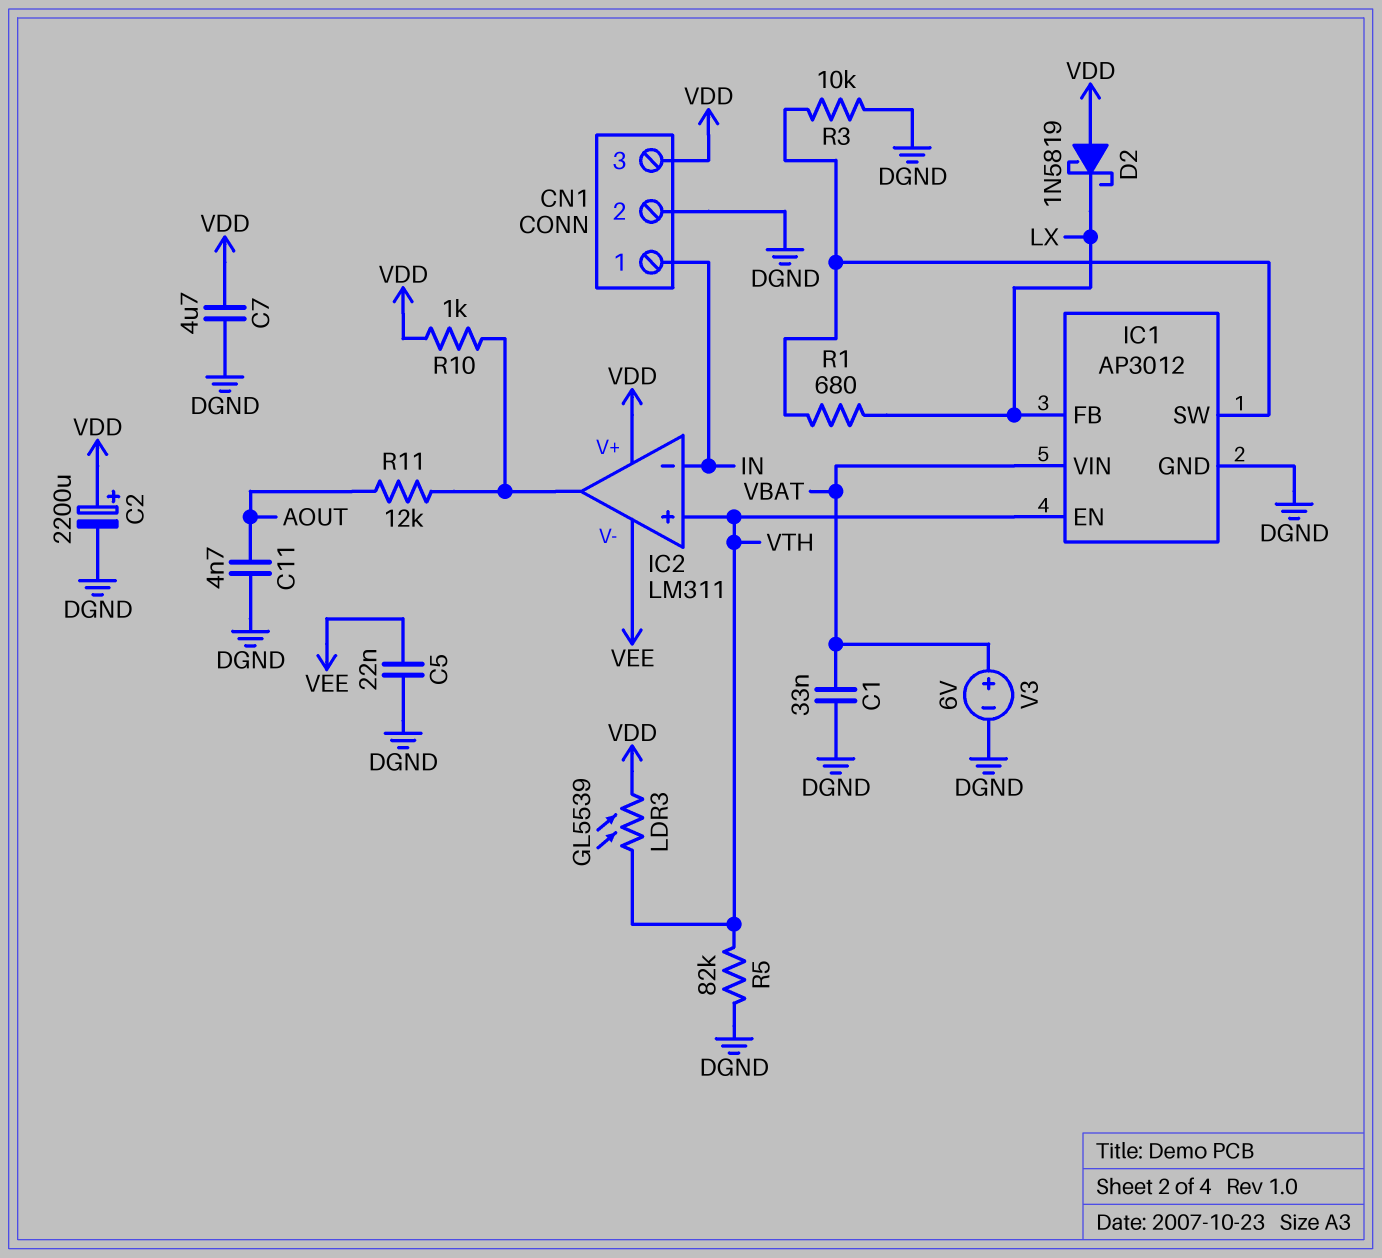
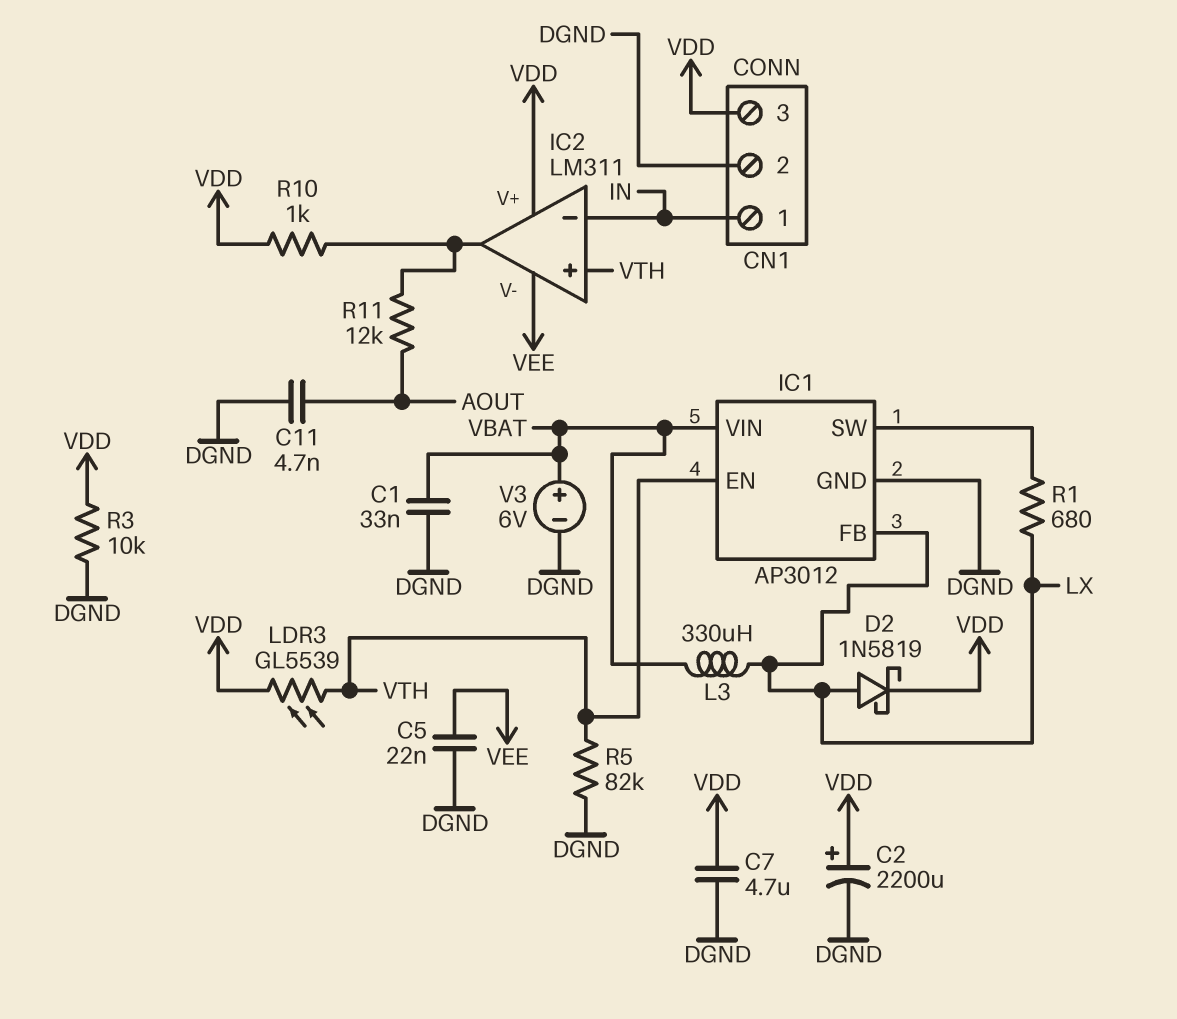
D2: schottky 1N5819 (A VDD, K LX) -> schottky 1N5819 (A LX, K VDD)
L3: none -> 330uH (LX, VBAT)
R3: 10k (DGND, IC1/SW) -> 10k (DGND, VDD)

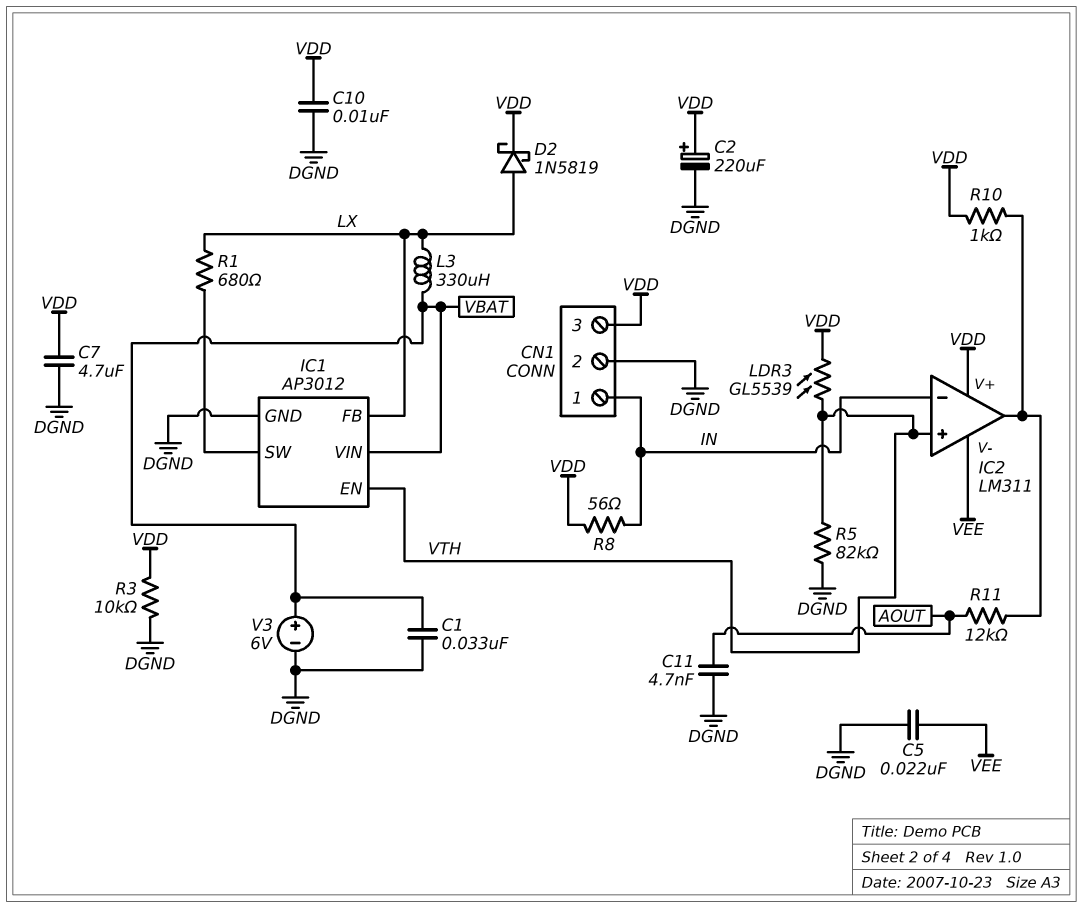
C2: 2200uF (plus VDD, minus DGND) -> 220uF (plus VDD, minus DGND)
C10: none -> 10nF (DGND, VDD)
R8: none -> 56 (IN, VDD)

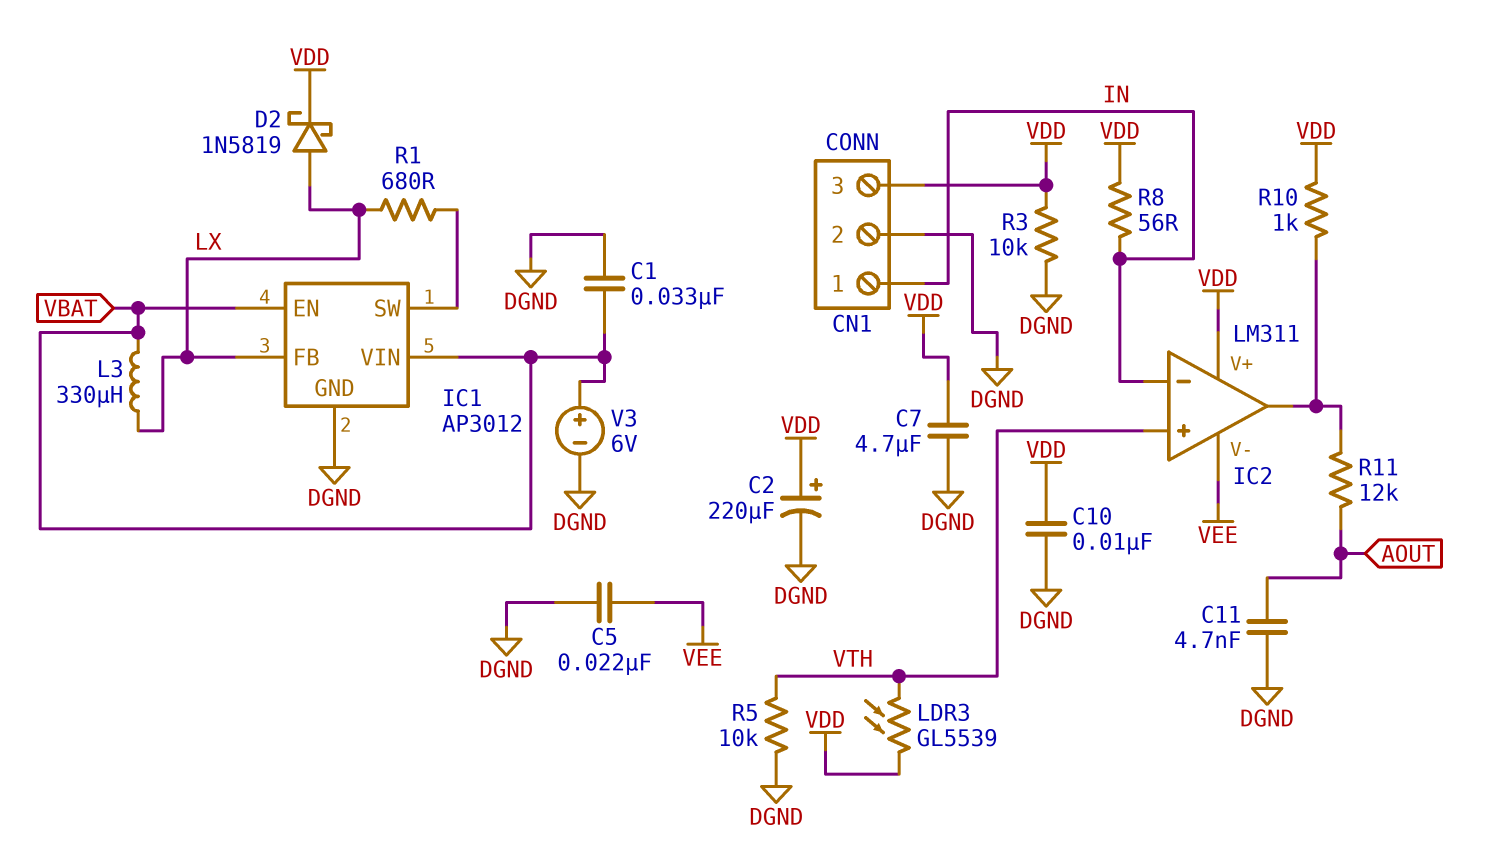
IC1 pin EN: VTH -> VBAT
R5: 82k (DGND, VTH) -> 10k (DGND, VTH)

